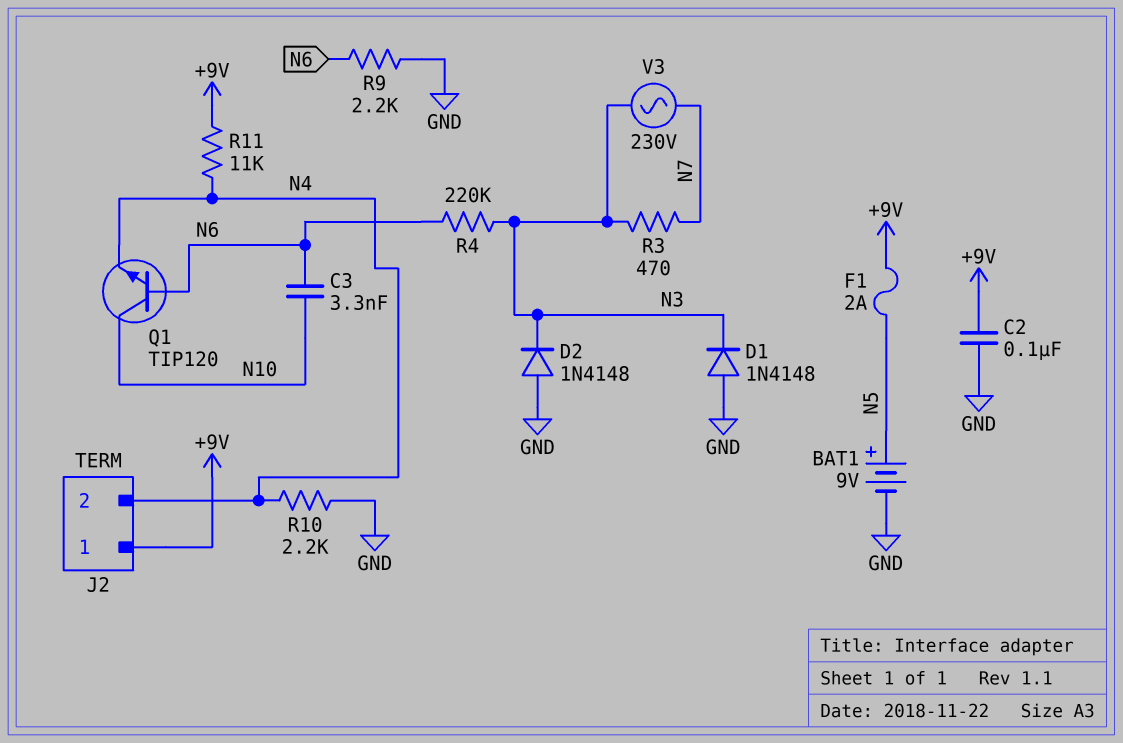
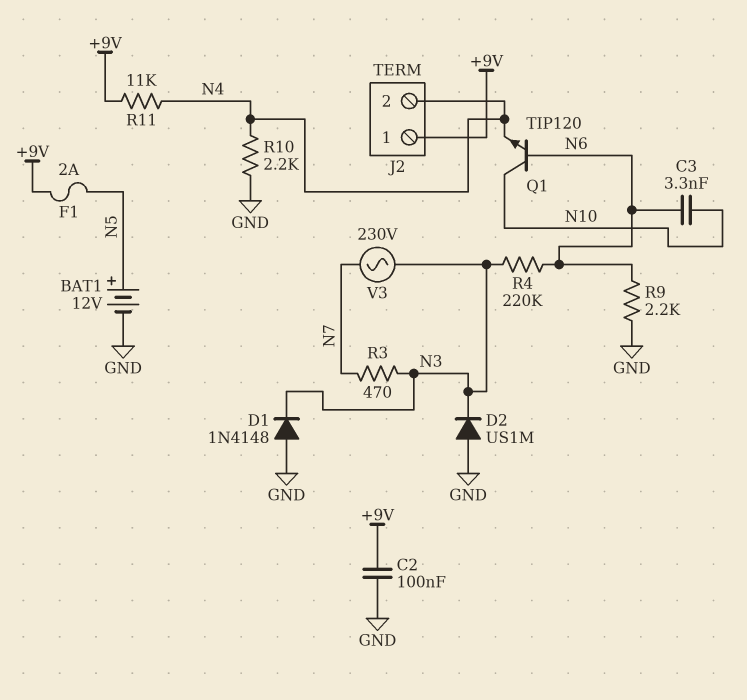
BAT1: 9V (plus N5, minus GND) -> 12V (plus N5, minus GND)
D2: diode 1N4148 (A GND, K N3) -> diode US1M (A GND, K N3)

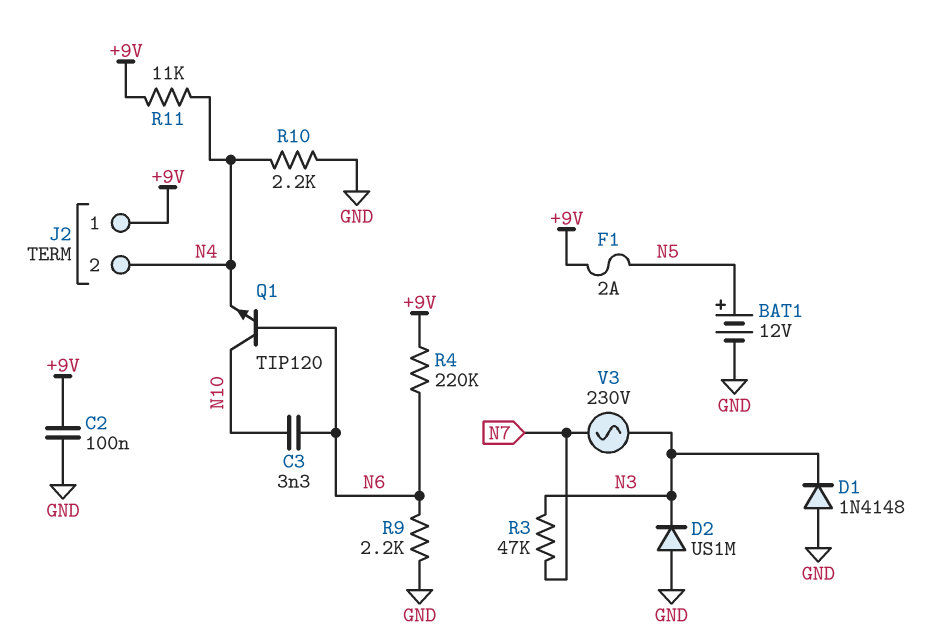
R3: 470 (N3, N7) -> 47k (N3, N7)
R4: 220k (N3, N6) -> 220k (+9V, N6)

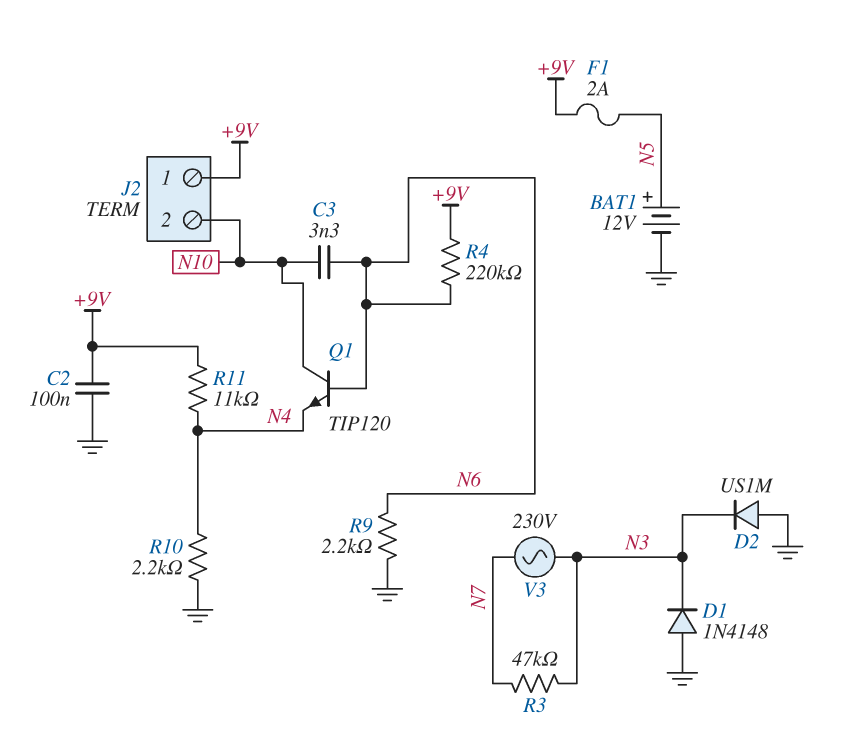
J2 pin 2: N4 -> N10

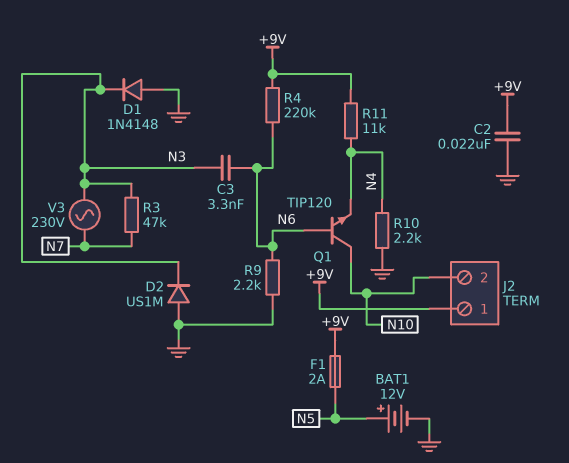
C2: 100nF (+9V, GND) -> 22nF (+9V, GND)
C3: 3.3nF (N6, N10) -> 3.3nF (N3, N6)

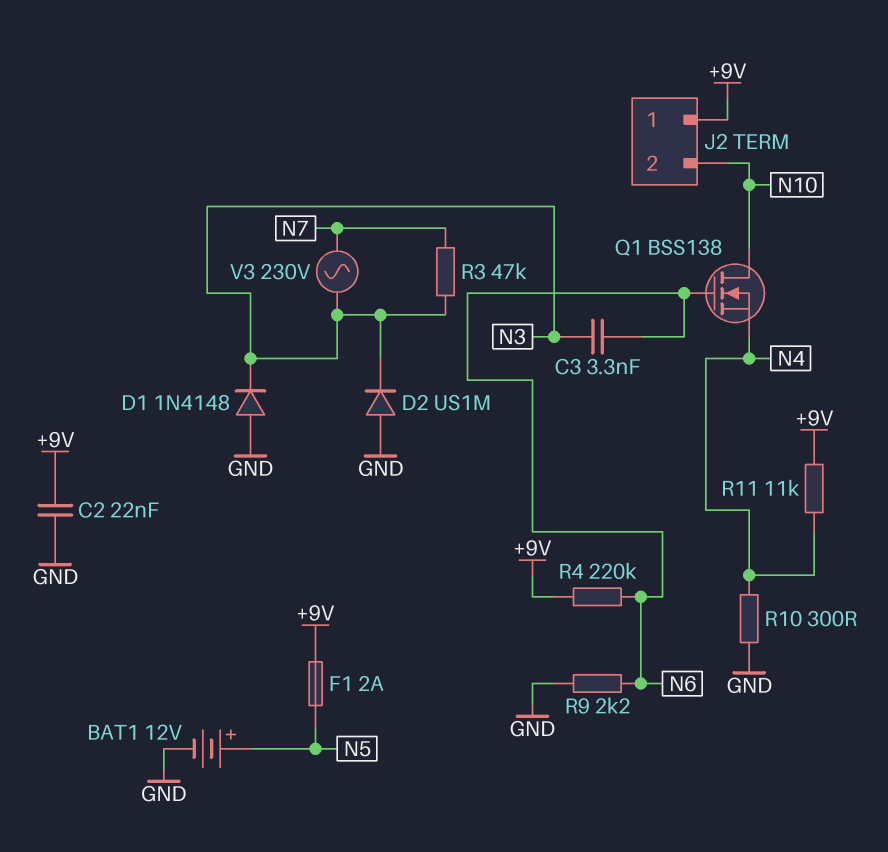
Q1: NPN TIP120 (B N6, C N10, E N4) -> NMOS BSS138 (G N6, D N10, S N4)
R10: 2.2k (GND, N4) -> 300 (GND, N4)

